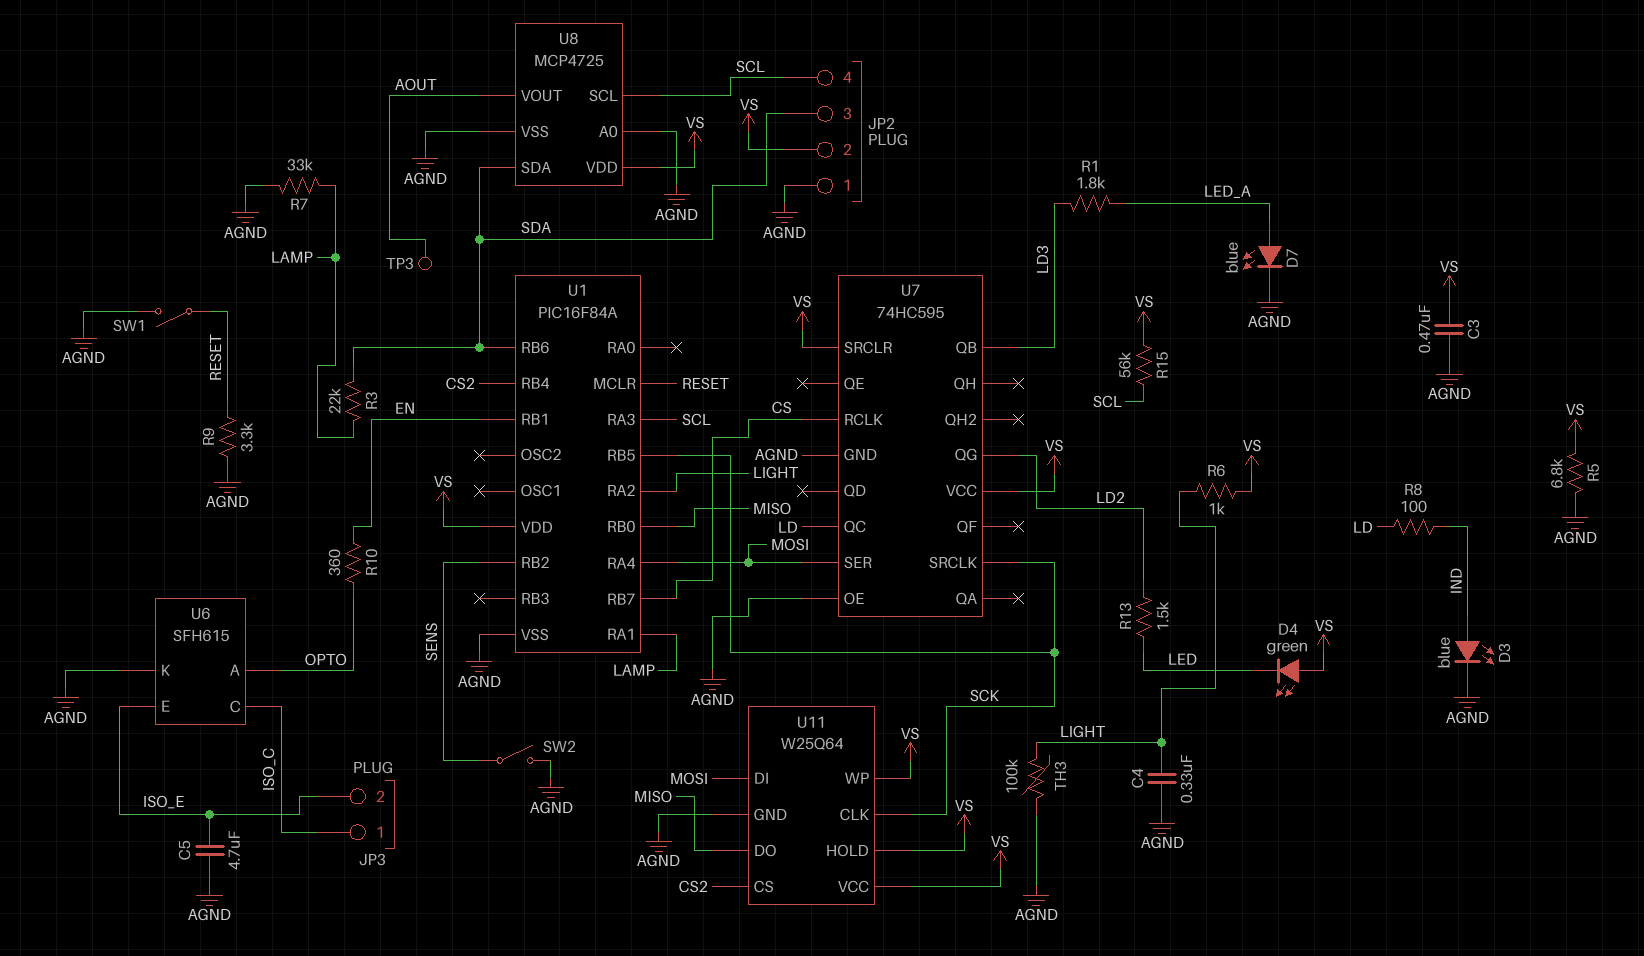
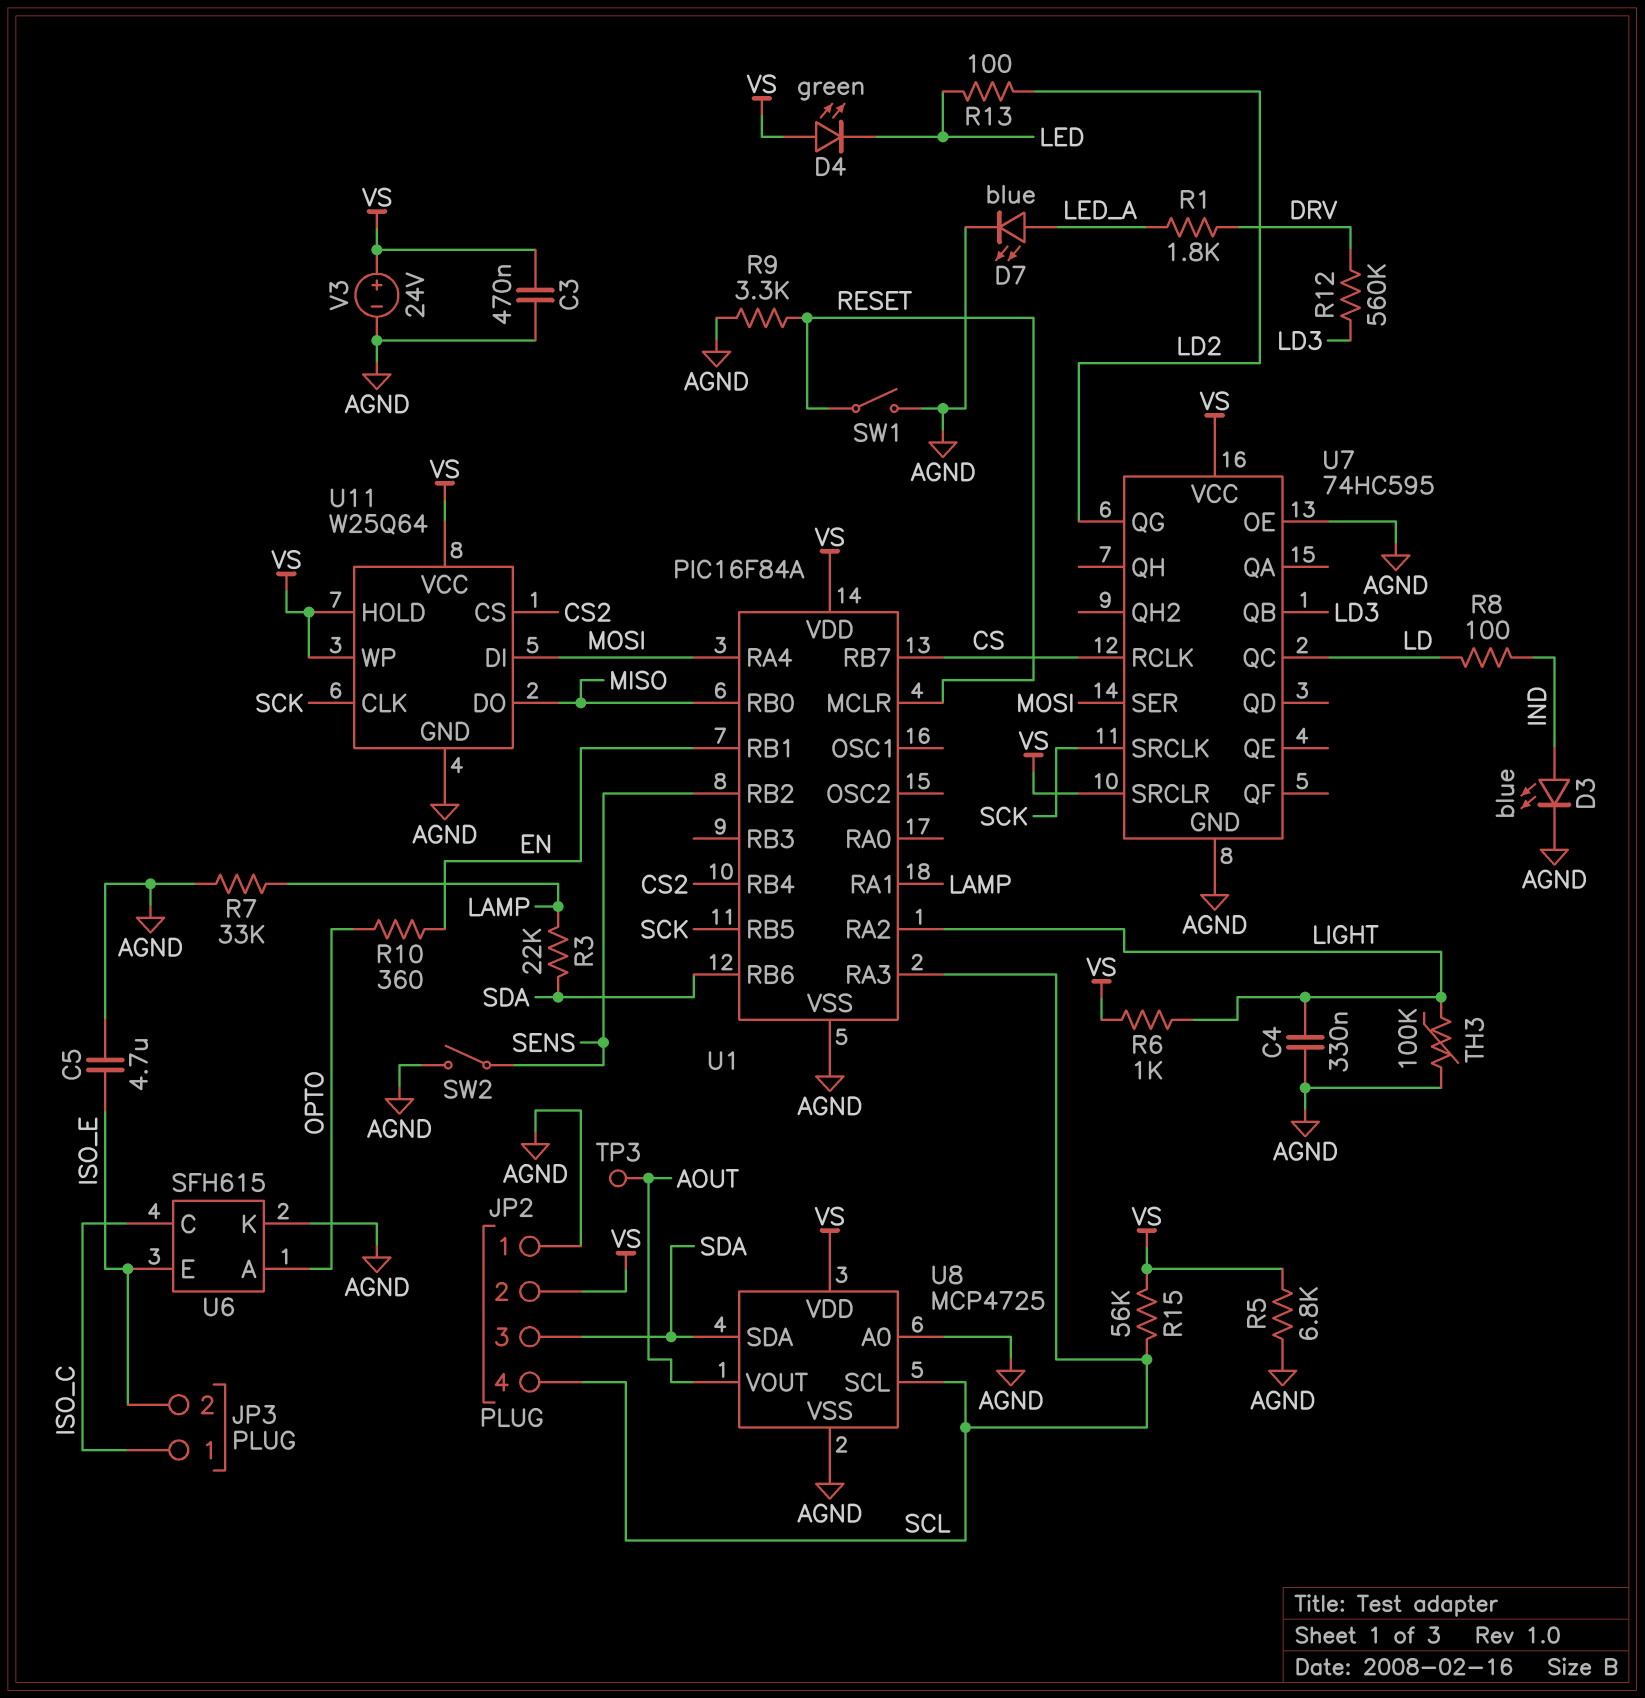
R1: 1.8k (LD3, LED_A) -> 1.8k (DRV, LED_A)
R12: none -> 560k (DRV, LD3)
R13: 1.5k (LD2, LED) -> 100 (LD2, LED)
V3: none -> 24V (plus VS, minus AGND)

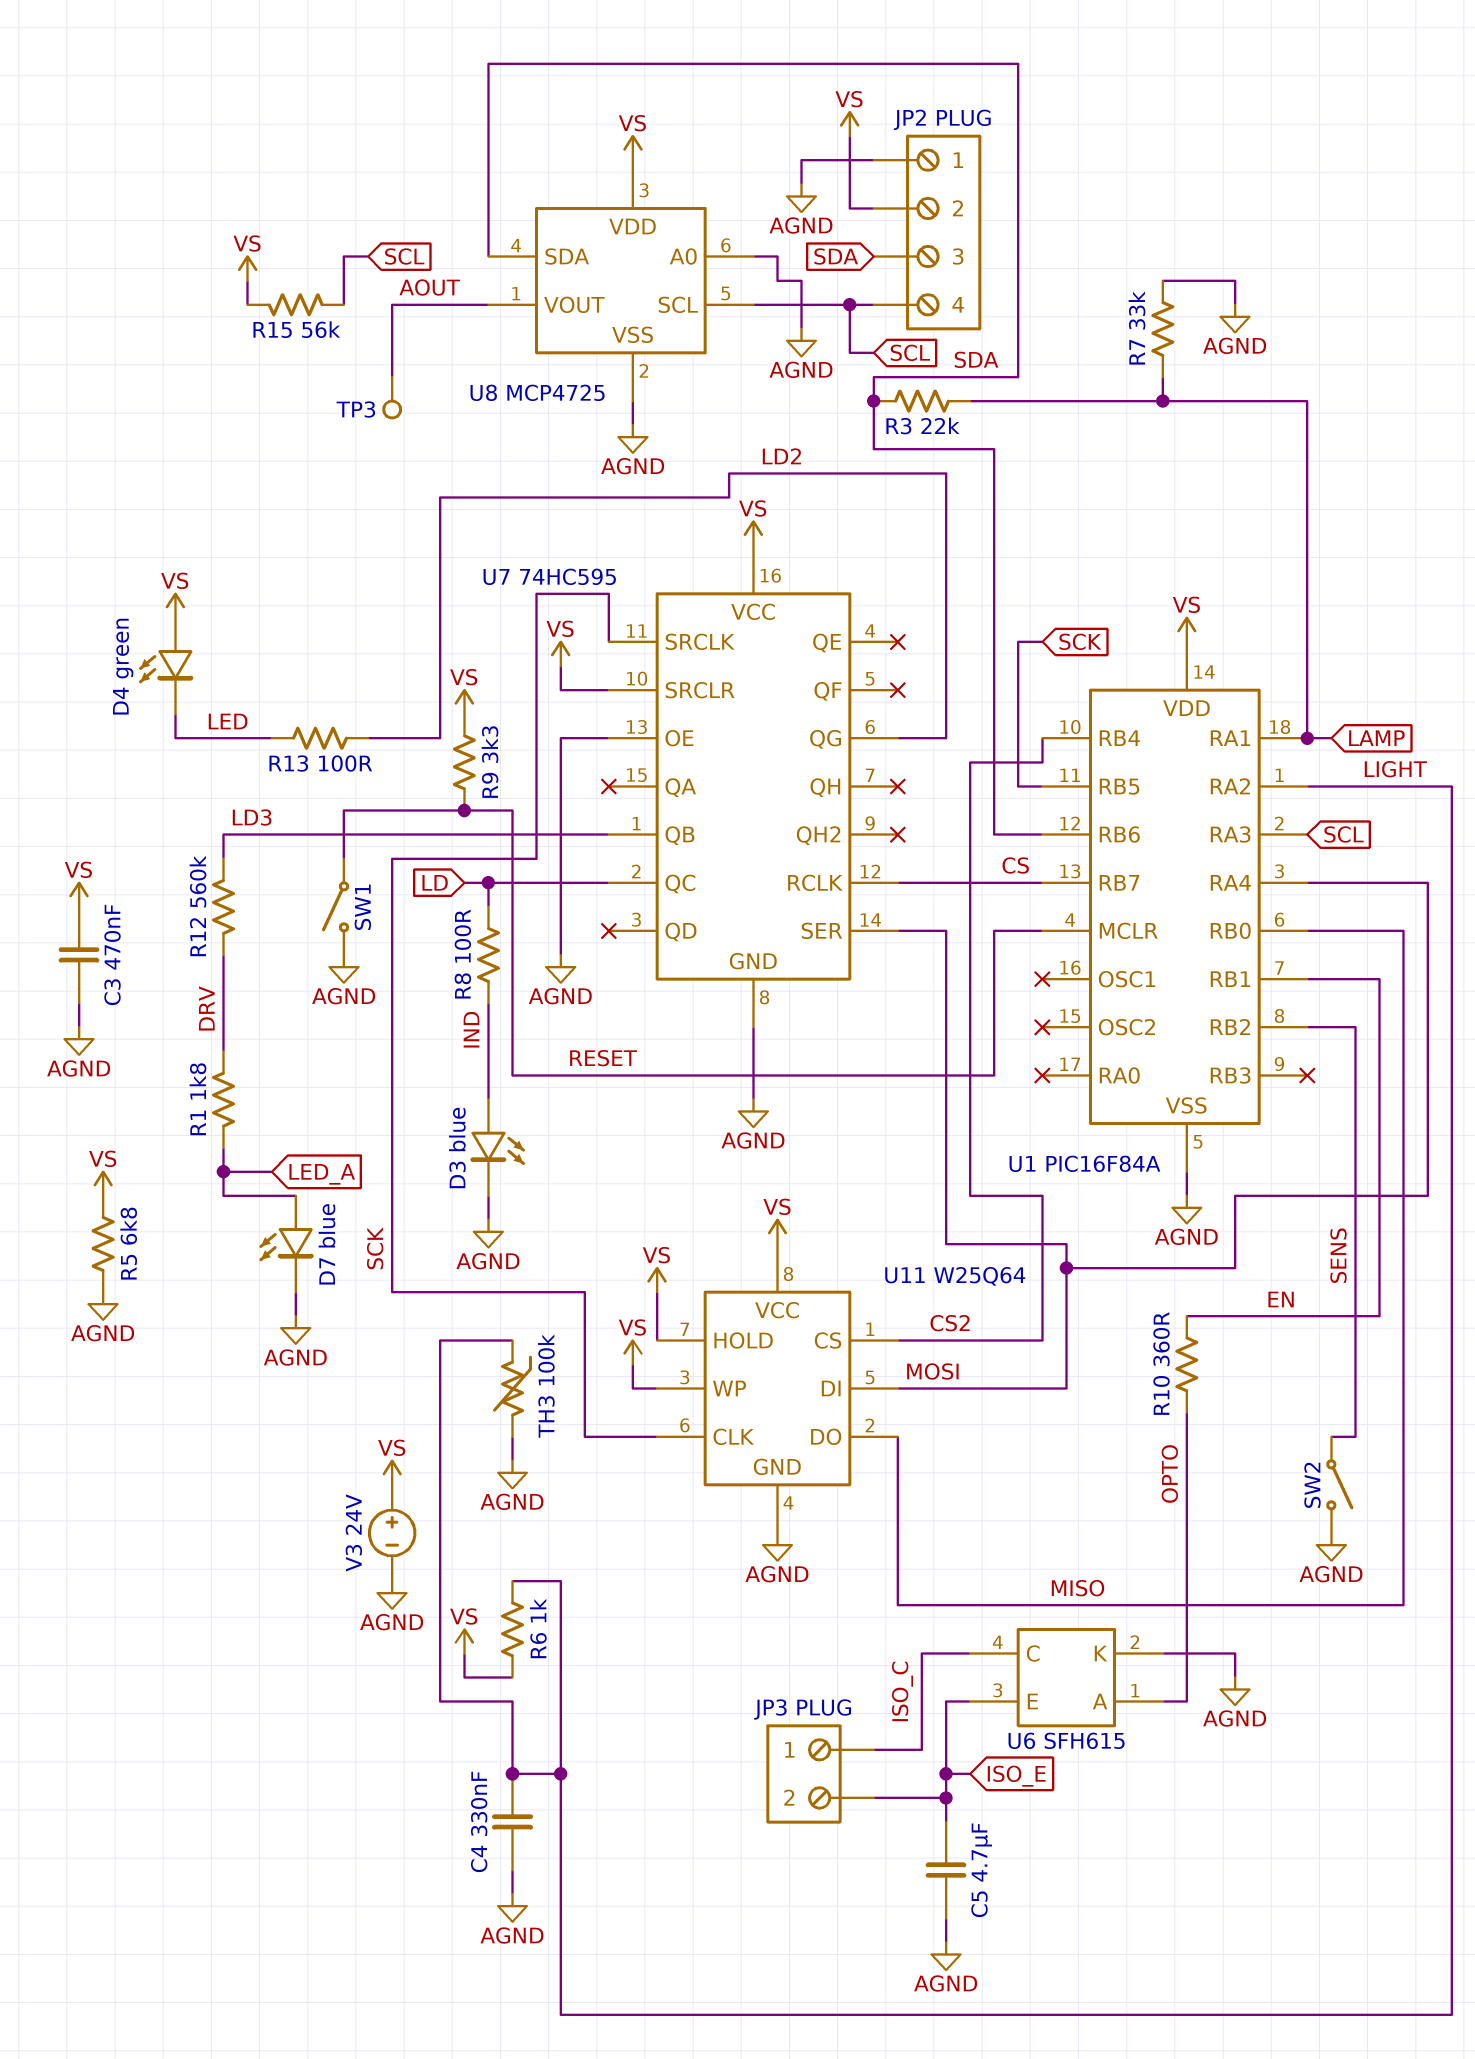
R9: 3.3k (AGND, RESET) -> 3.3k (RESET, VS)

